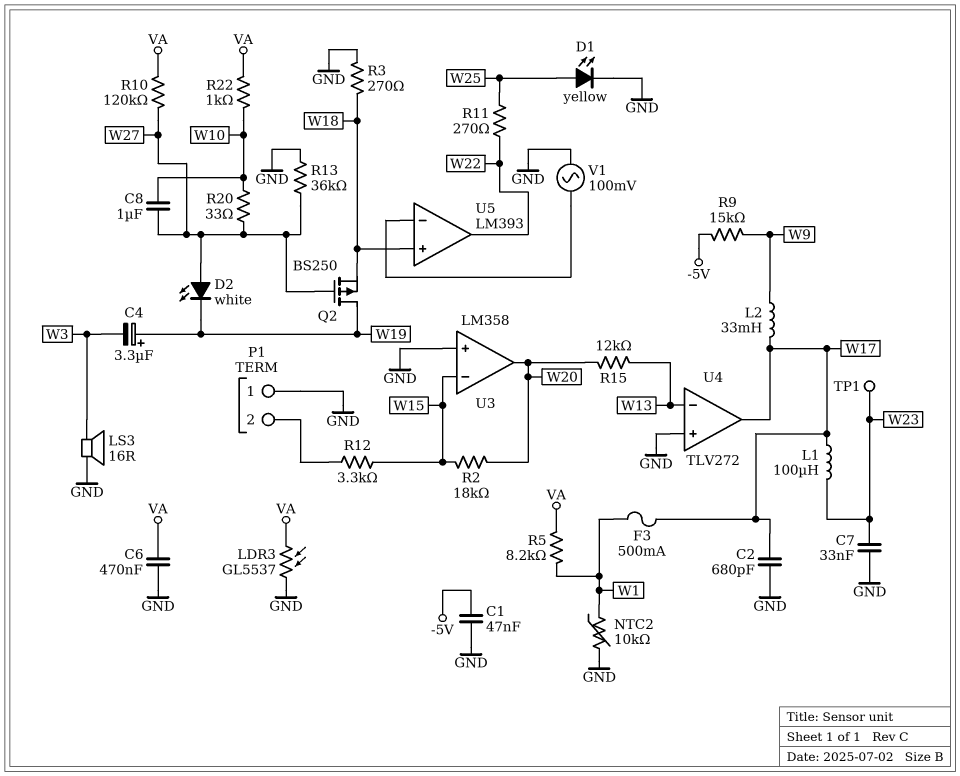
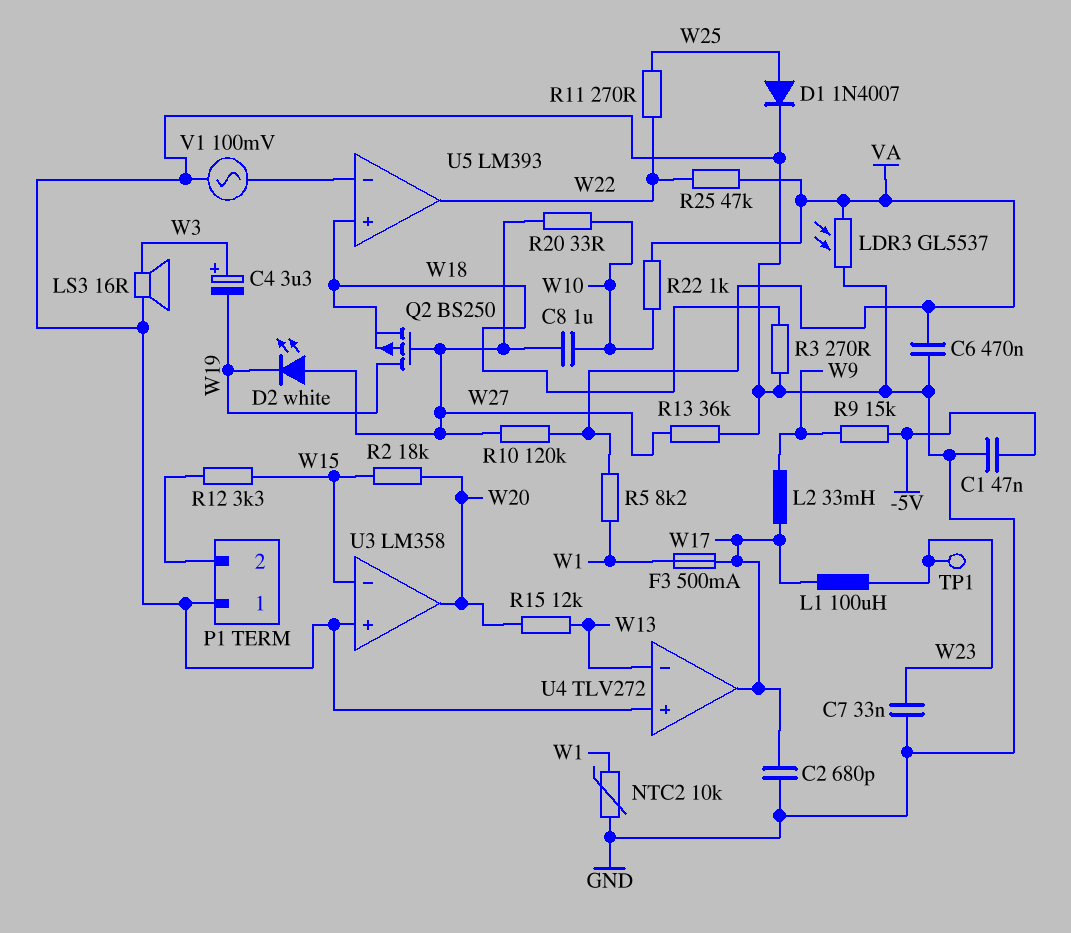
C4: 3.3uF (plus W19, minus W3) -> 3.3uF (plus W3, minus W19)
D1: LED yellow (A W25, K GND) -> diode 1N4007 (A W25, K GND)
R25: none -> 47k (VA, W22)

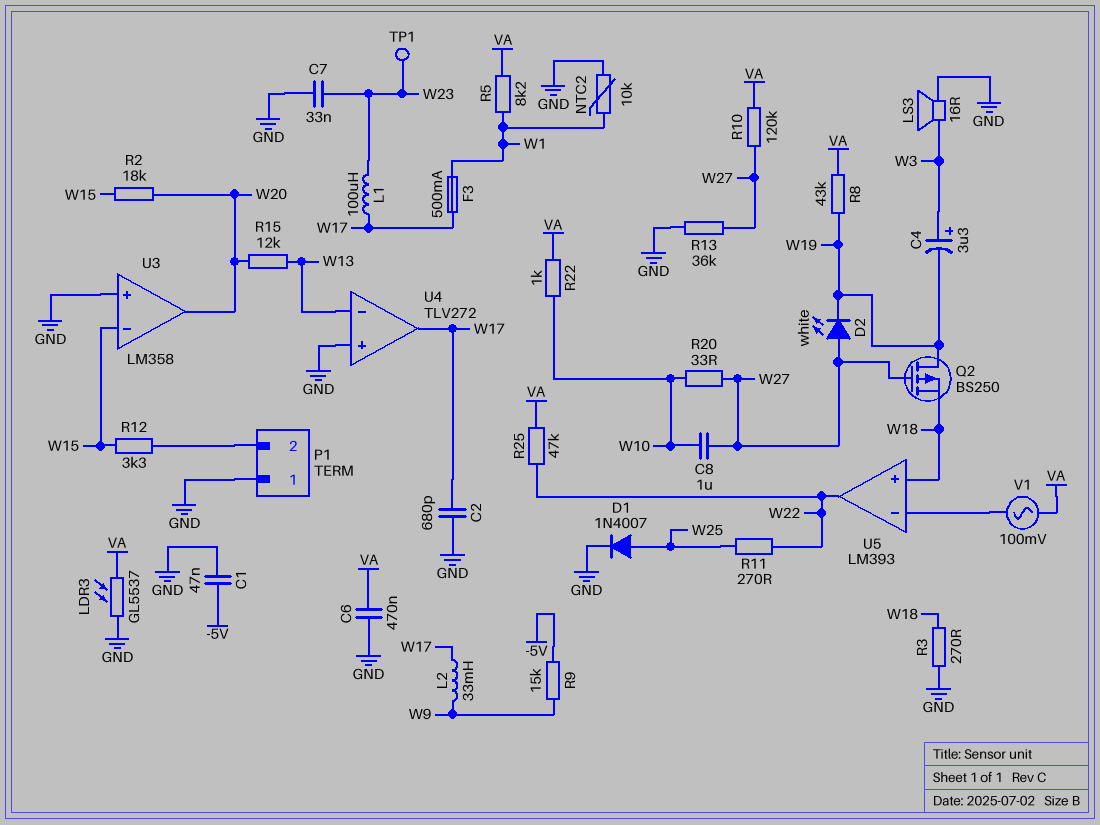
R8: none -> 43k (VA, W19)
V1: AC 100mV (GND, U5/in-) -> AC 100mV (U5/in-, VA)

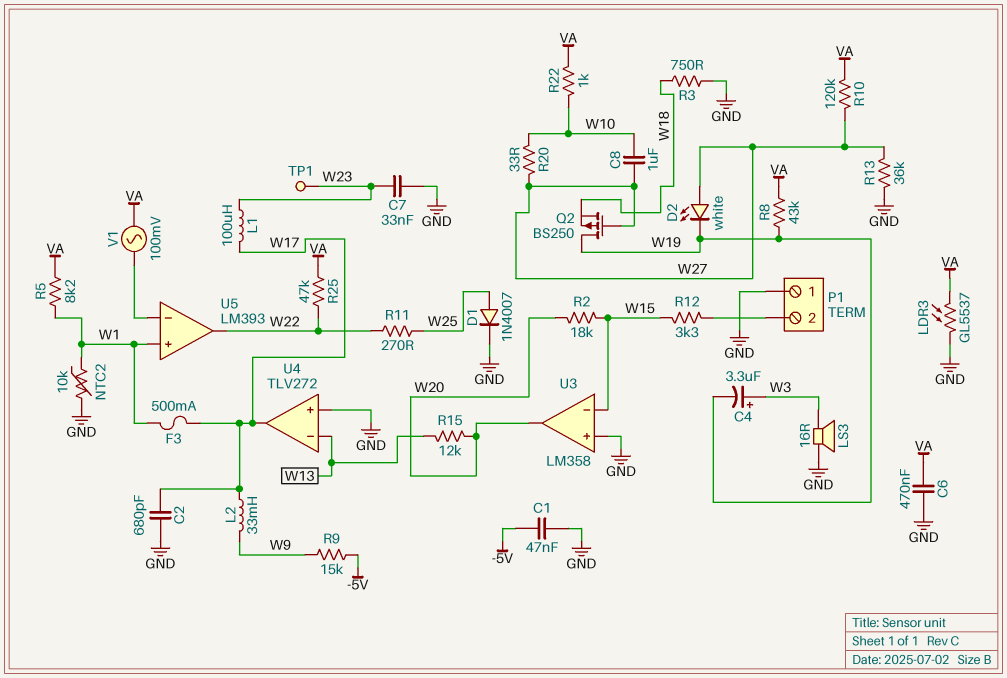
R3: 270 (GND, W18) -> 750 (GND, W18)
U5 pin in+: W18 -> W1

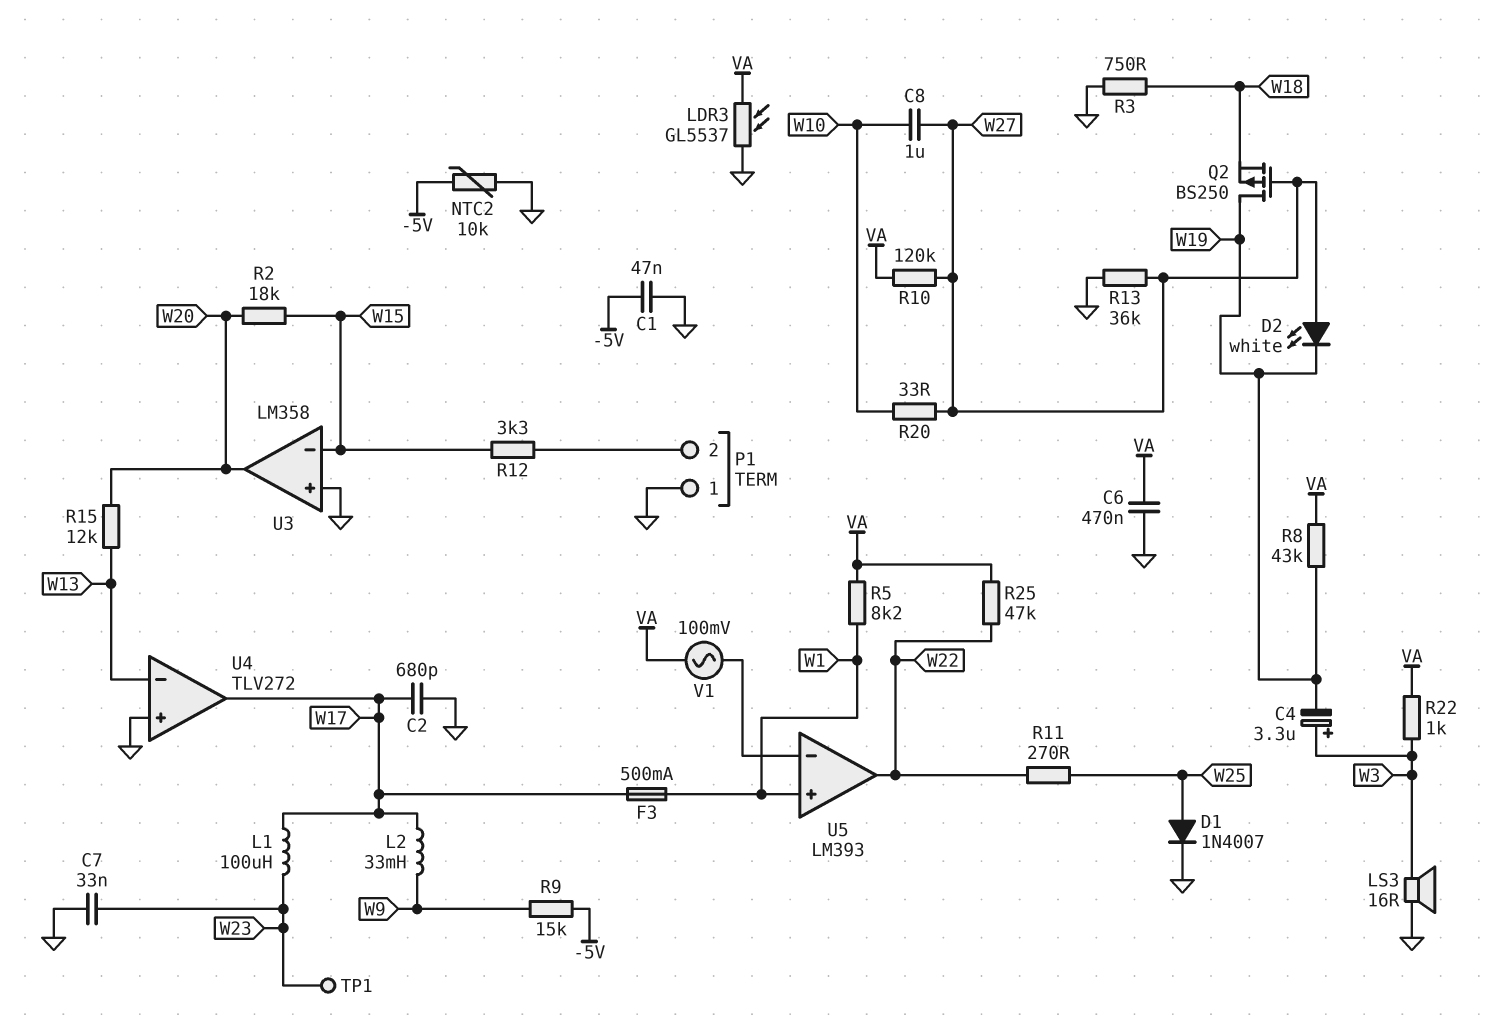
NTC2: 10k (GND, W1) -> 10k (-5V, GND)
R22: 1k (VA, W10) -> 1k (VA, W3)

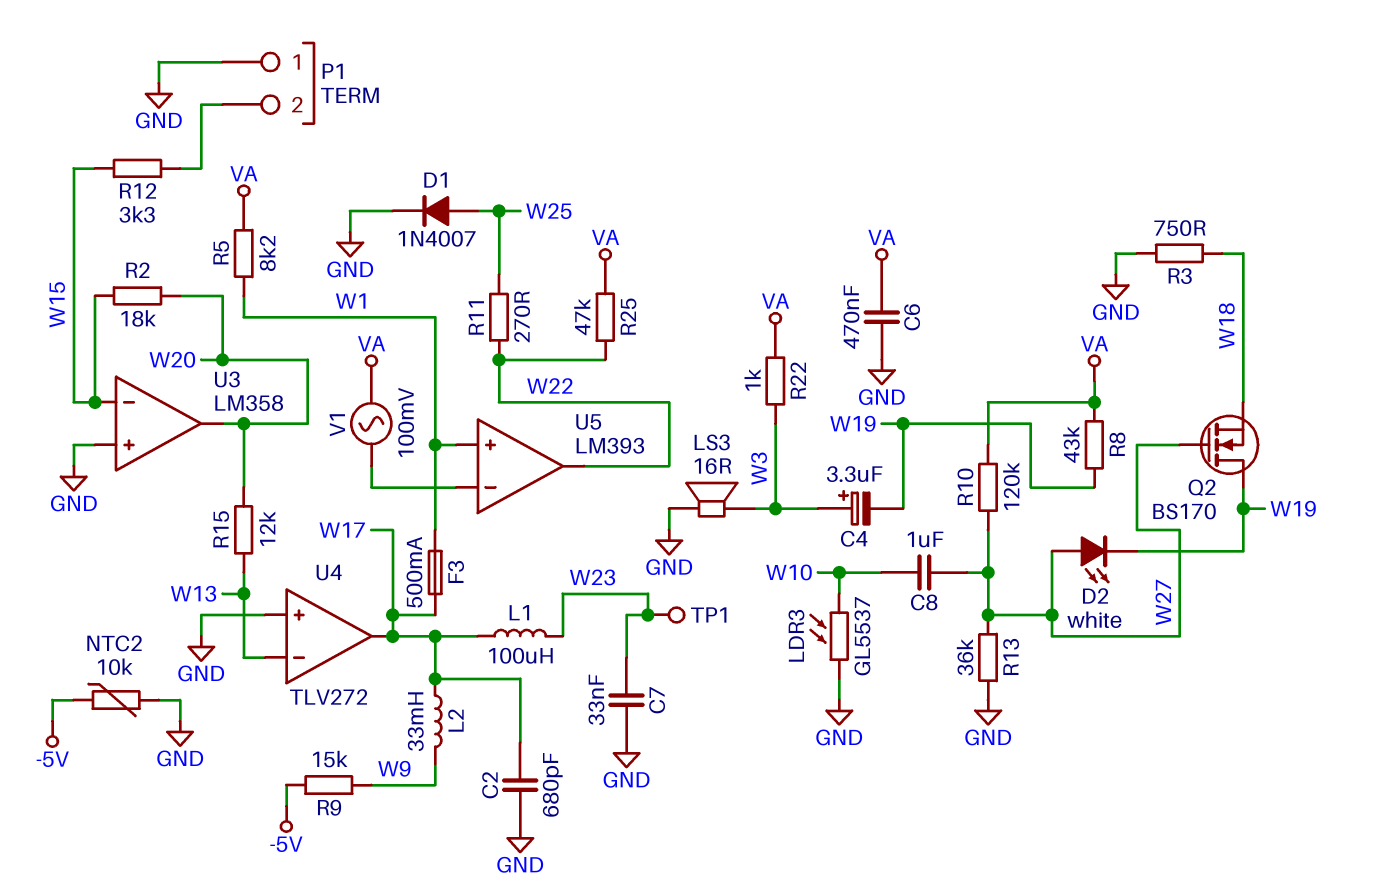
C1: 47nF (-5V, GND) -> none
LDR3: GL5537 (GND, VA) -> GL5537 (GND, W10)
Q2: PMOS BS250 (G W27, D W19, S W18) -> NMOS BS170 (G W27, D W19, S W18)
R20: 33 (W10, W27) -> none

